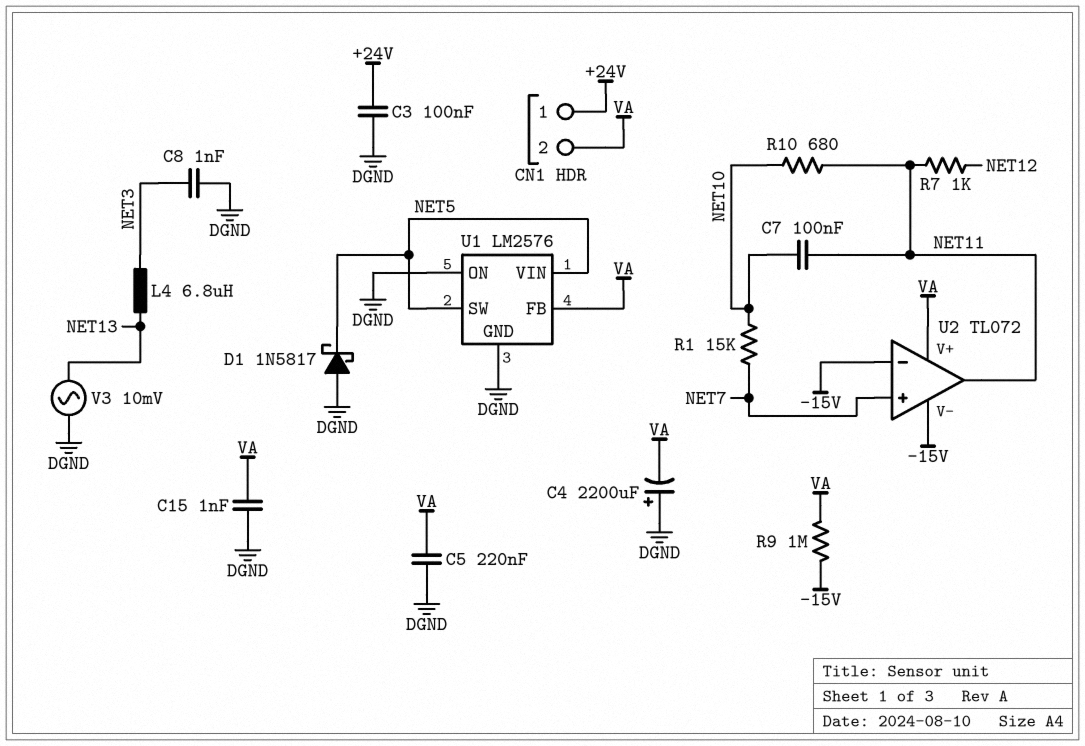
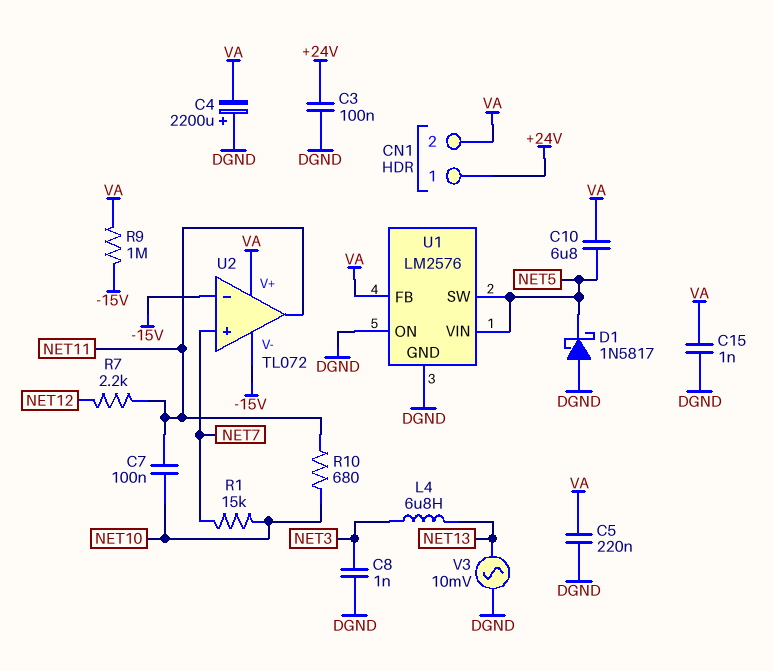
C10: none -> 6.8uF (NET5, VA)
R7: 1k (NET11, NET12) -> 2.2k (NET11, NET12)

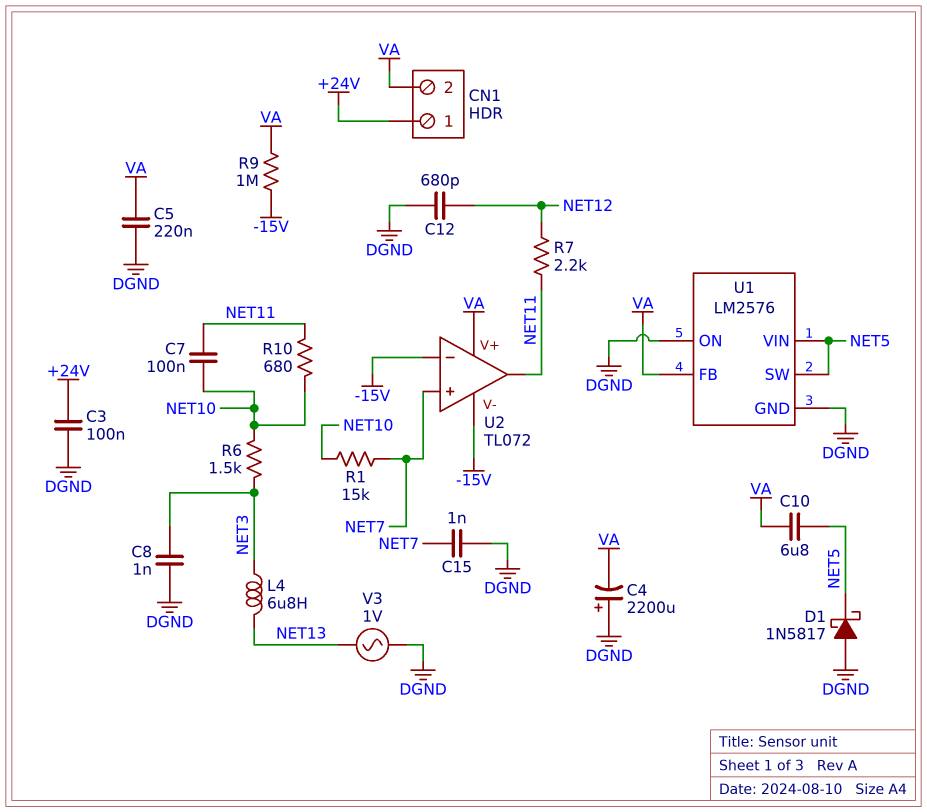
C12: none -> 680pF (DGND, NET12)
C15: 1nF (DGND, VA) -> 1nF (DGND, NET7)
R6: none -> 1.5k (NET3, NET10)
V3: AC 10mV (DGND, NET13) -> AC 1V (DGND, NET13)

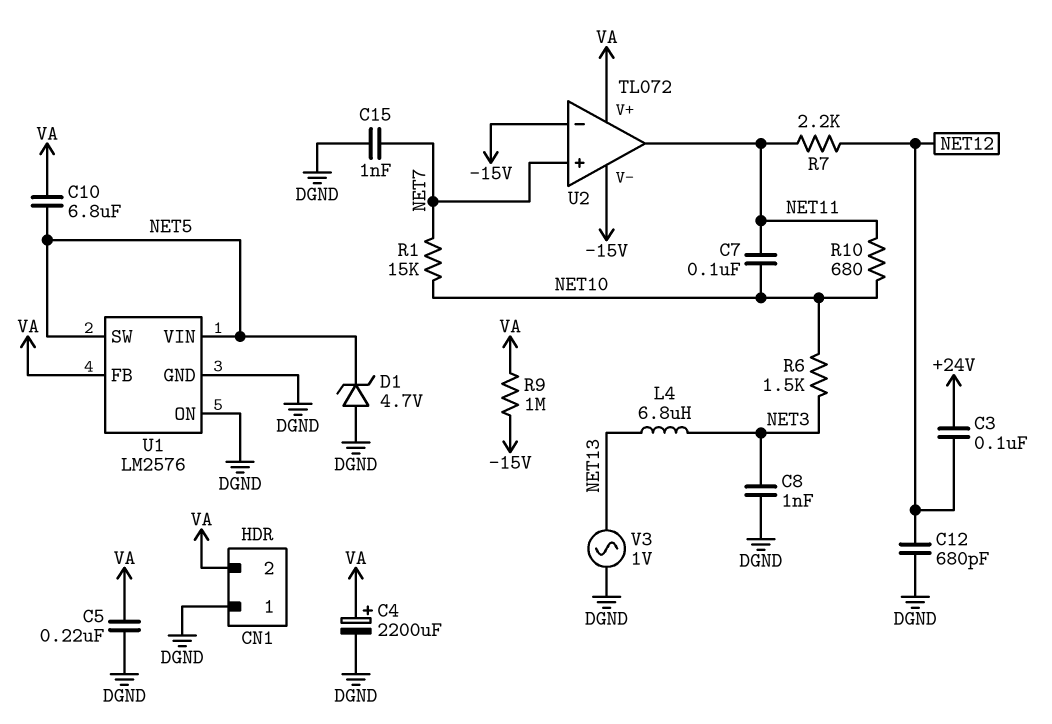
C3: 100nF (+24V, DGND) -> 100nF (+24V, NET12)
C4: 2200uF (plus DGND, minus VA) -> 2200uF (plus VA, minus DGND)
CN1 pin 1: +24V -> DGND
D1: schottky 1N5817 (A DGND, K NET5) -> zener 4.7V (A DGND, K NET5)

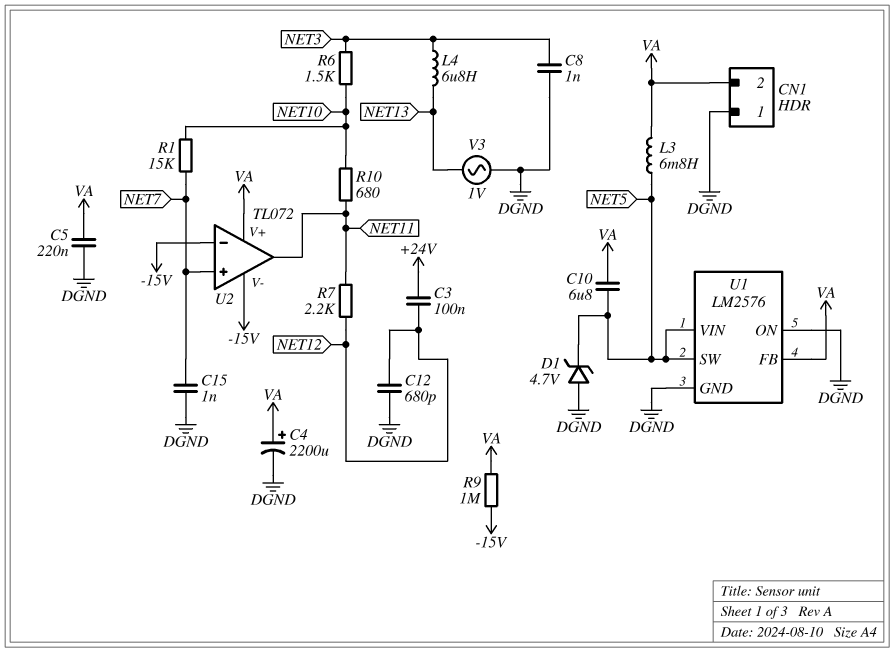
C7: 100nF (NET10, NET11) -> none
L3: none -> 6.8mH (NET5, VA)

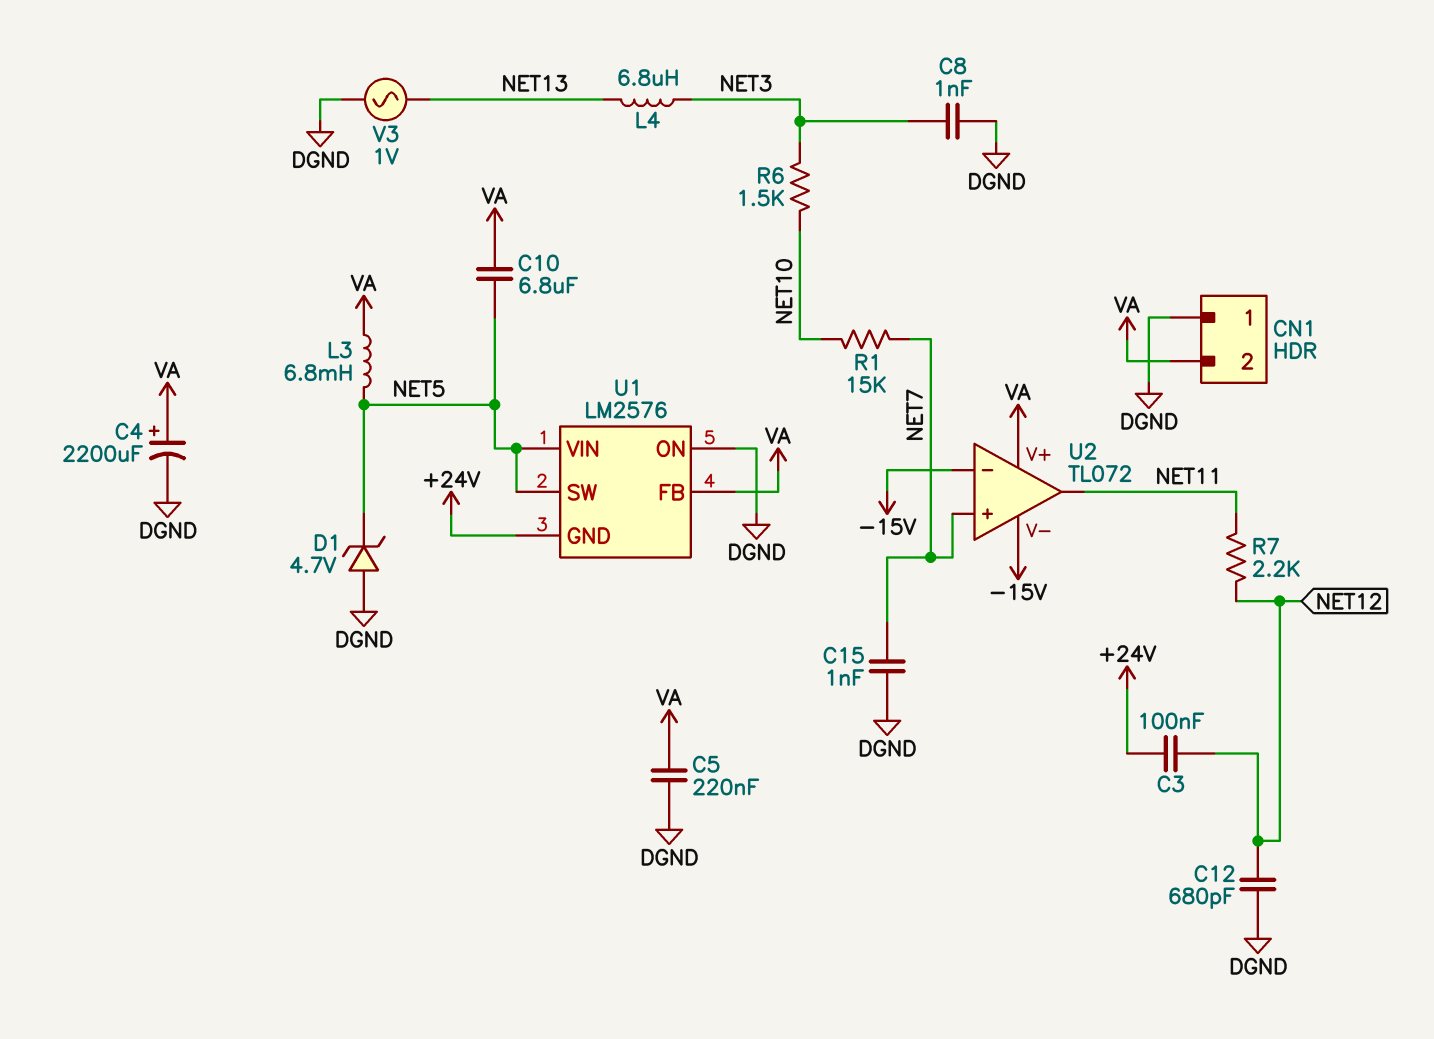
R9: 1M (-15V, VA) -> none
R10: 680 (NET10, NET11) -> none
U1 pin GND: DGND -> +24V

